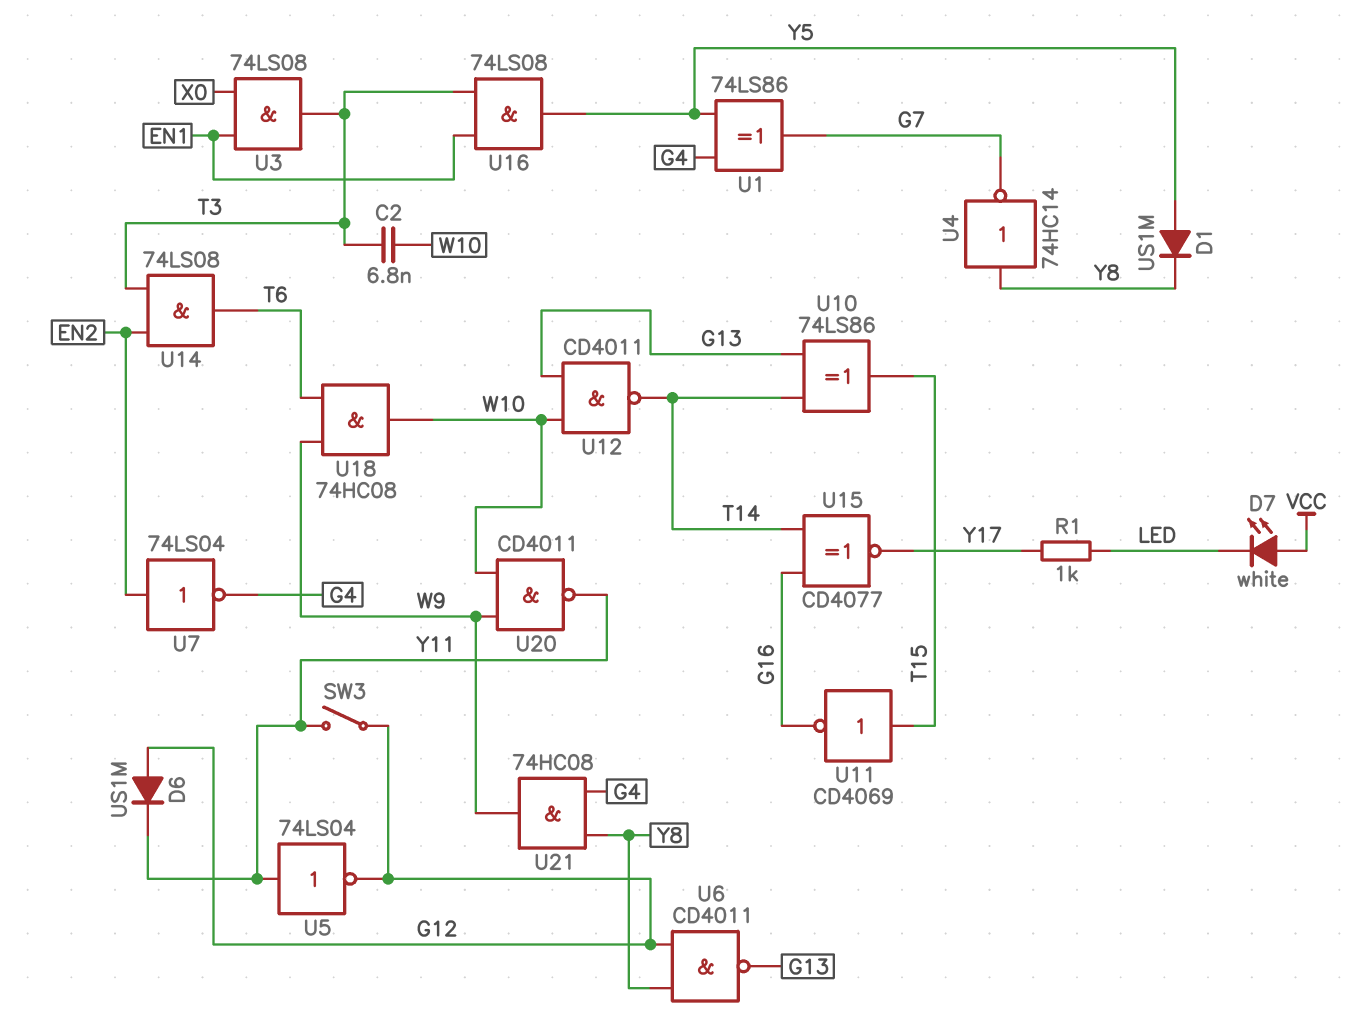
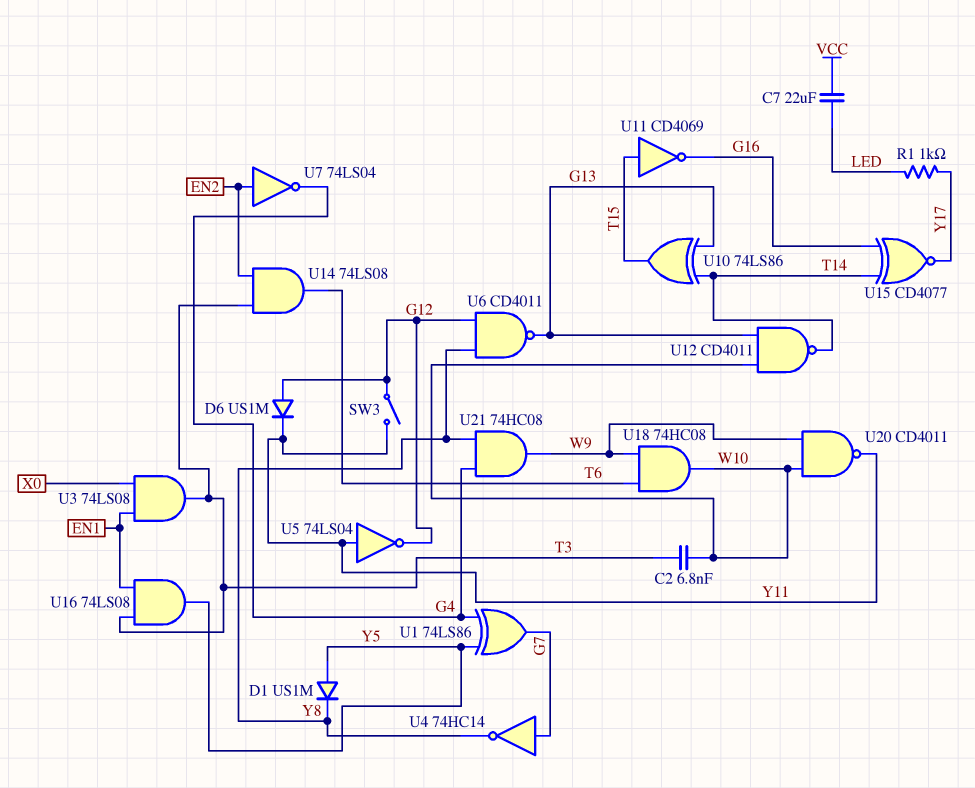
C7: none -> 22uF (LED, VCC)
D7: LED white (A VCC, K LED) -> none
U4: NOT 74HC14 (in Y8, out G7) -> NOT 74HC14 (in G7, out Y8)

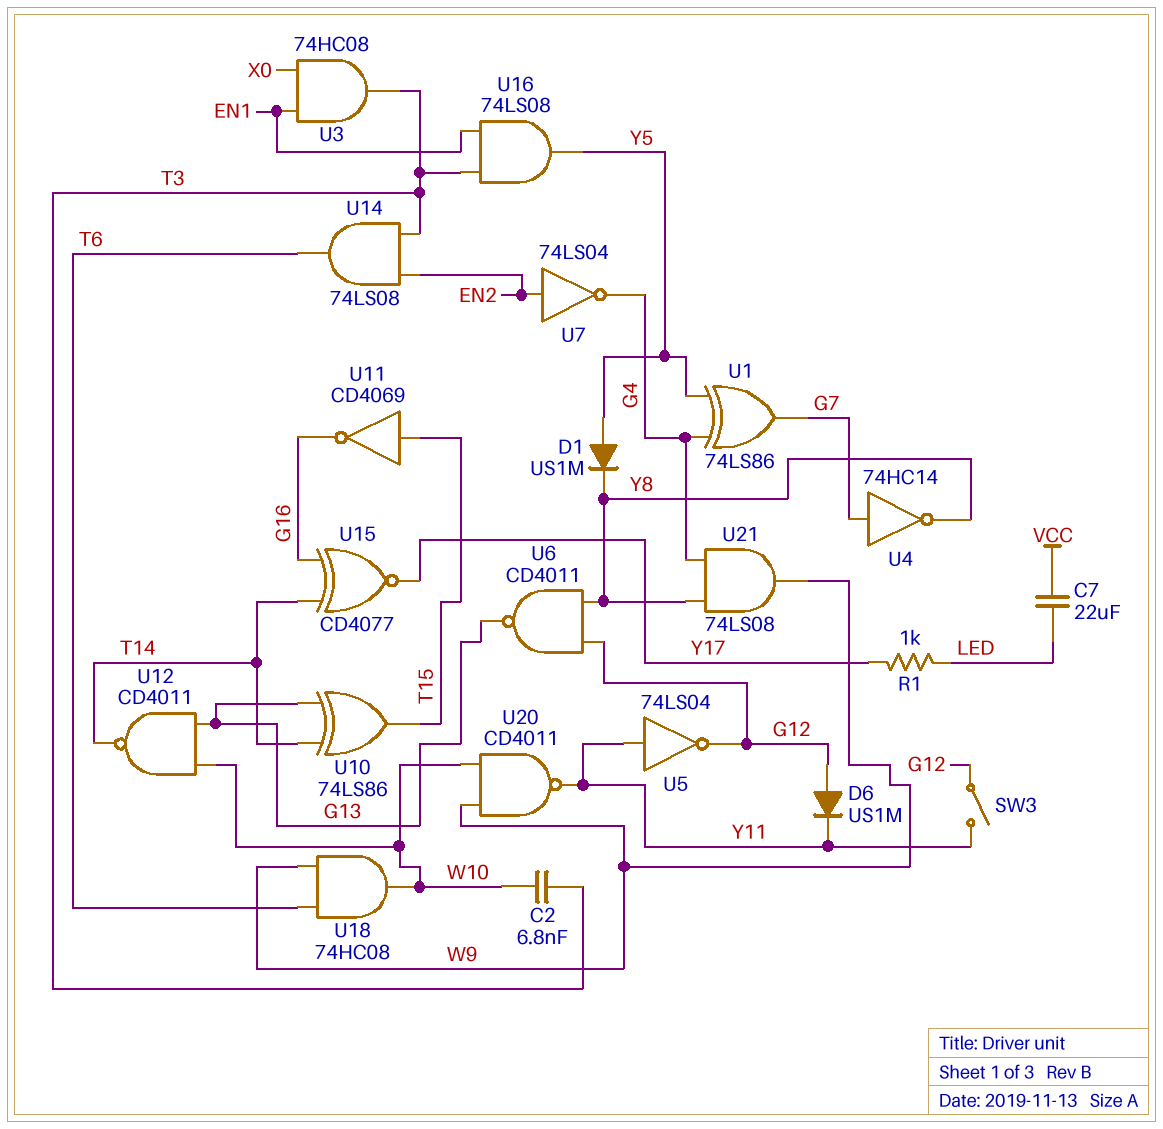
U3: AND 74LS08 (in EN1, in X0, out T3) -> AND 74HC08 (in EN1, in X0, out T3)
U21: AND 74HC08 (in G4, in Y8, out W9) -> AND 74LS08 (in G4, in Y8, out W9)

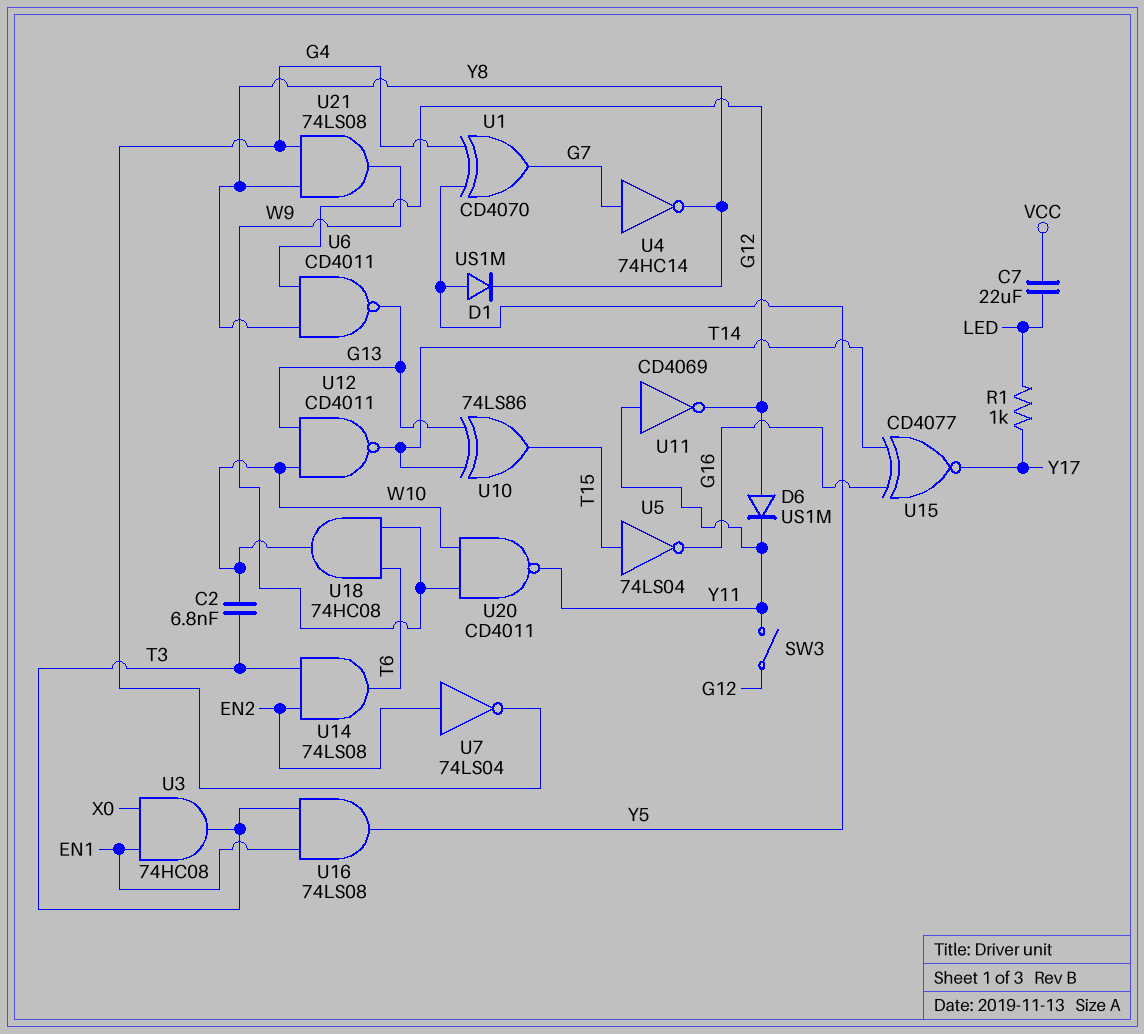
U1: XOR 74LS86 (in G4, in Y5, out G7) -> XOR CD4070 (in G4, in Y5, out G7)
U5: NOT 74LS04 (in Y11, out G12) -> NOT 74LS04 (in T15, out G16)
U11: NOT CD4069 (in T15, out G16) -> NOT CD4069 (in Y11, out G12)

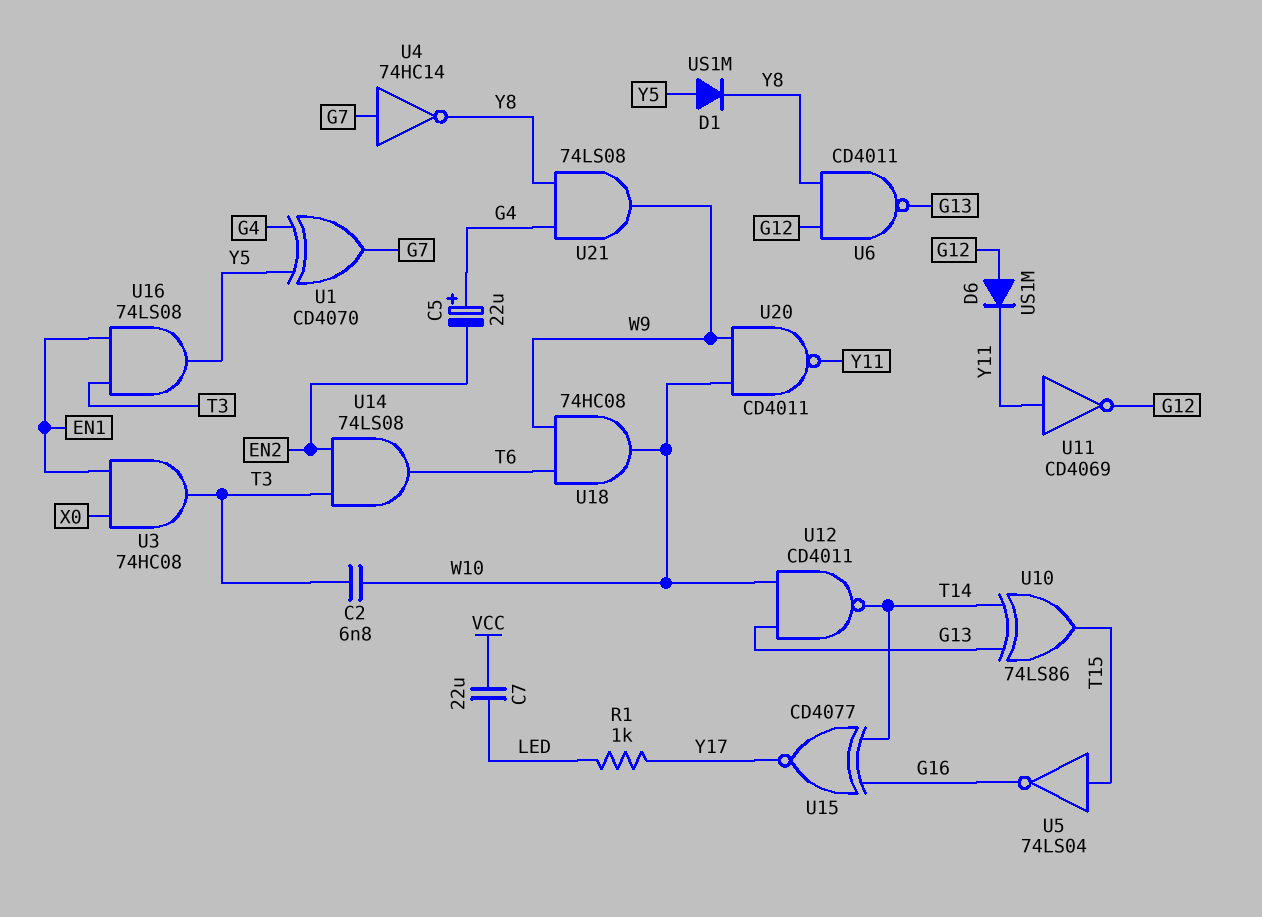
C5: none -> 22uF (plus G4, minus EN2)
SW3: switch (G12, Y11) -> none
U7: NOT 74LS04 (in EN2, out G4) -> none

